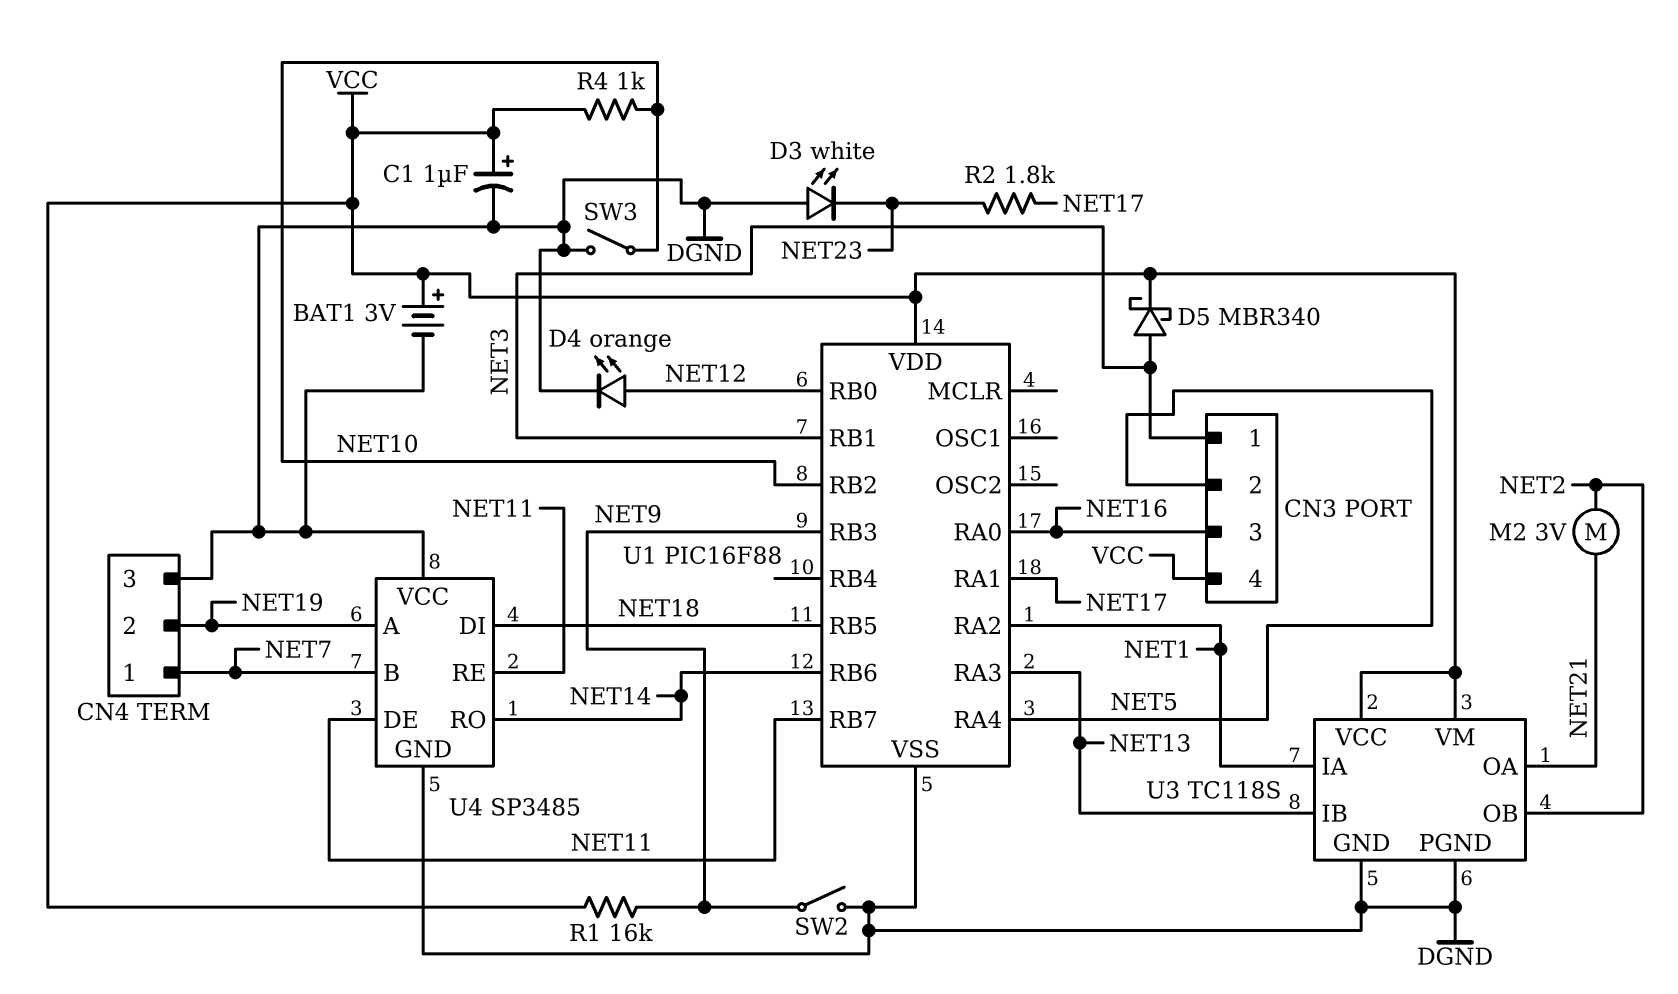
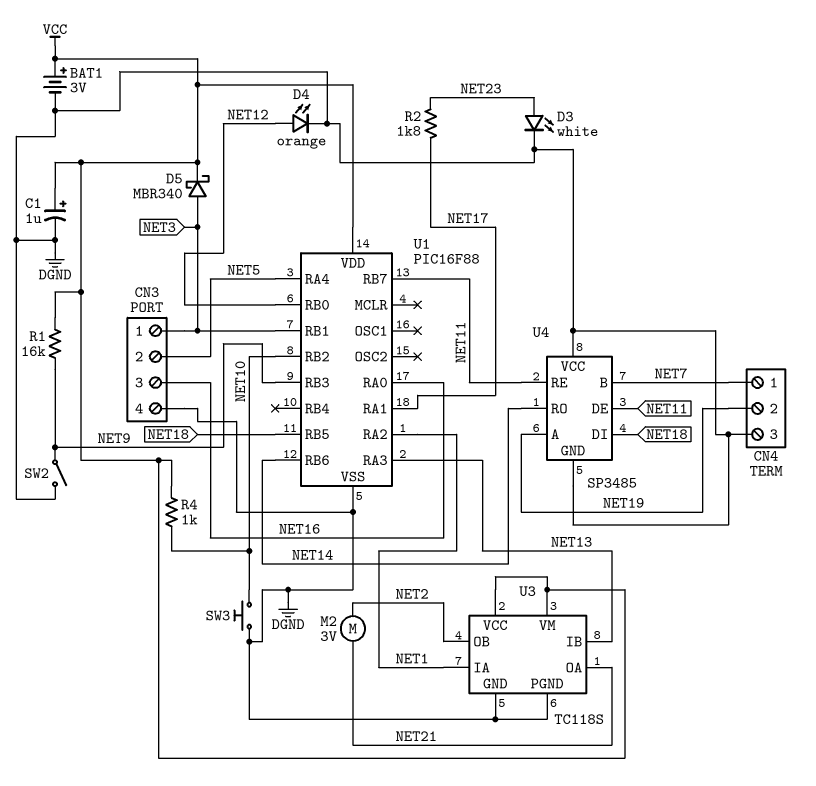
CN3 pin 4: VCC -> DGND
D3: LED white (A DGND, K NET23) -> LED white (A NET23, K DGND)
SW3: switch (DGND, NET10) -> button (DGND, NET10)

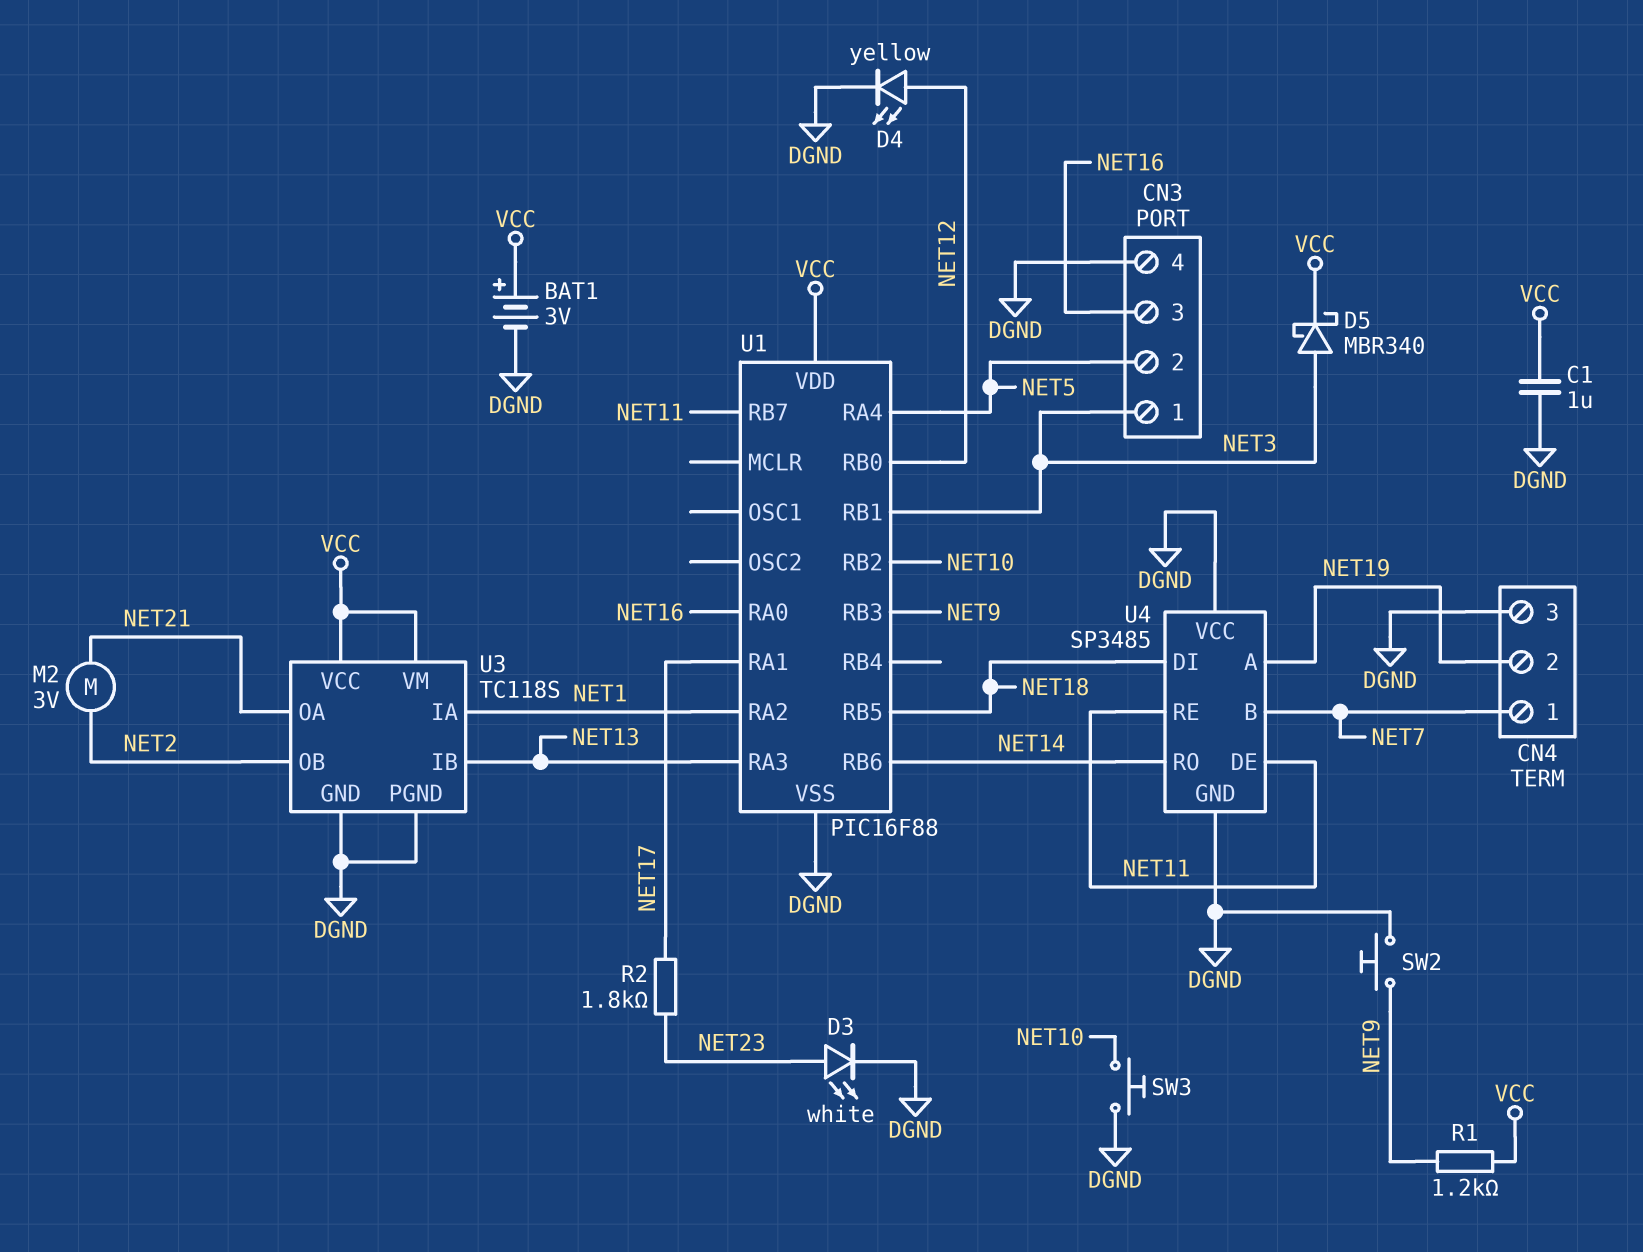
C1: 1uF (plus VCC, minus DGND) -> 1uF (DGND, VCC)
D4: LED orange (A NET12, K DGND) -> LED yellow (A NET12, K DGND)
R1: 16k (NET9, VCC) -> 1.2k (NET9, VCC)
R4: 1k (NET10, VCC) -> none
SW2: switch (DGND, NET9) -> button (DGND, NET9)

